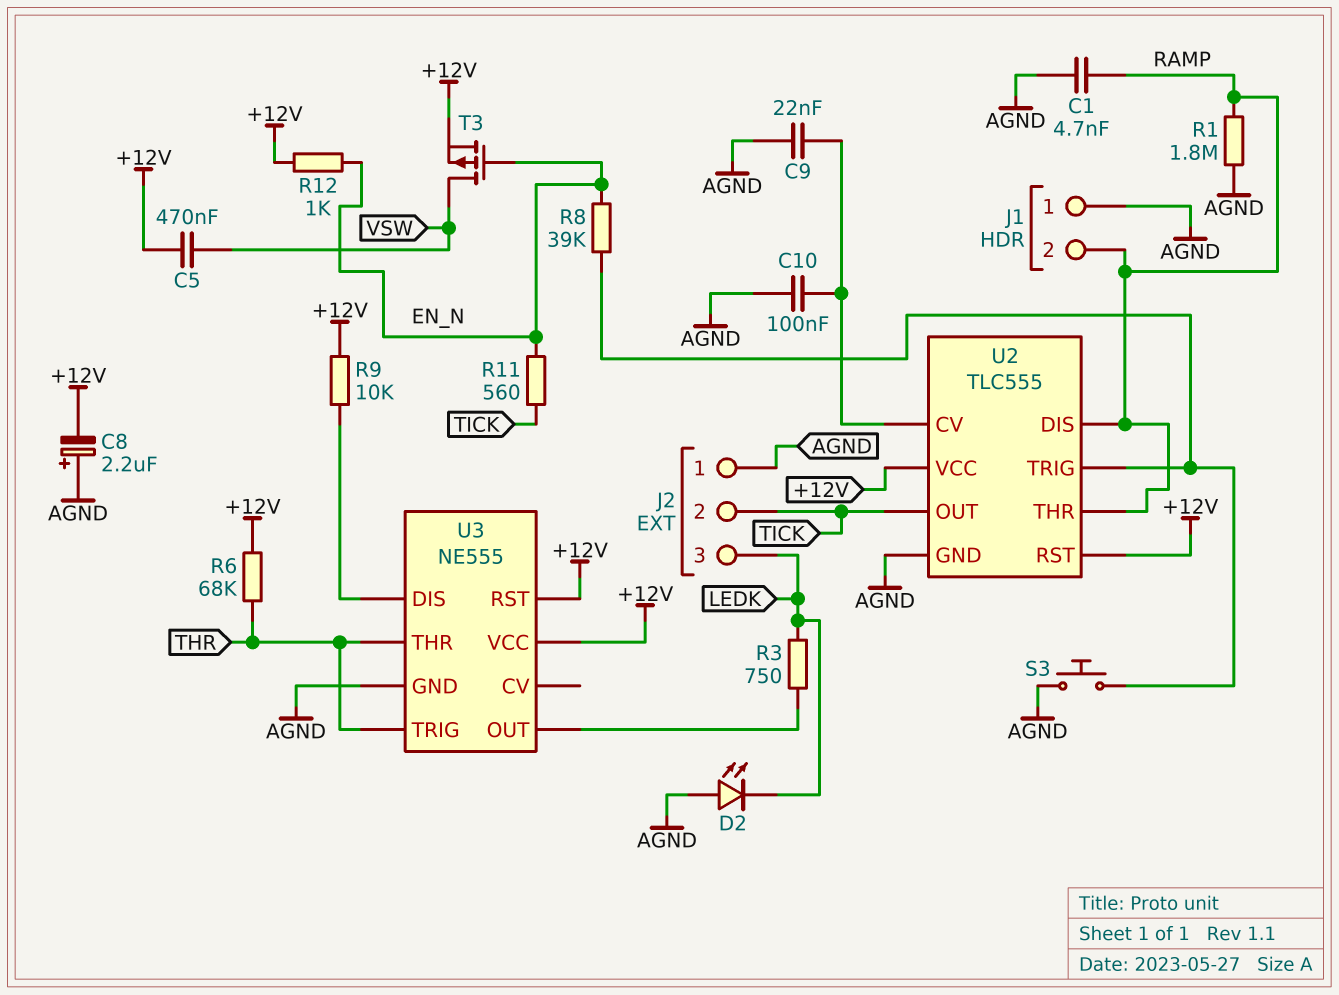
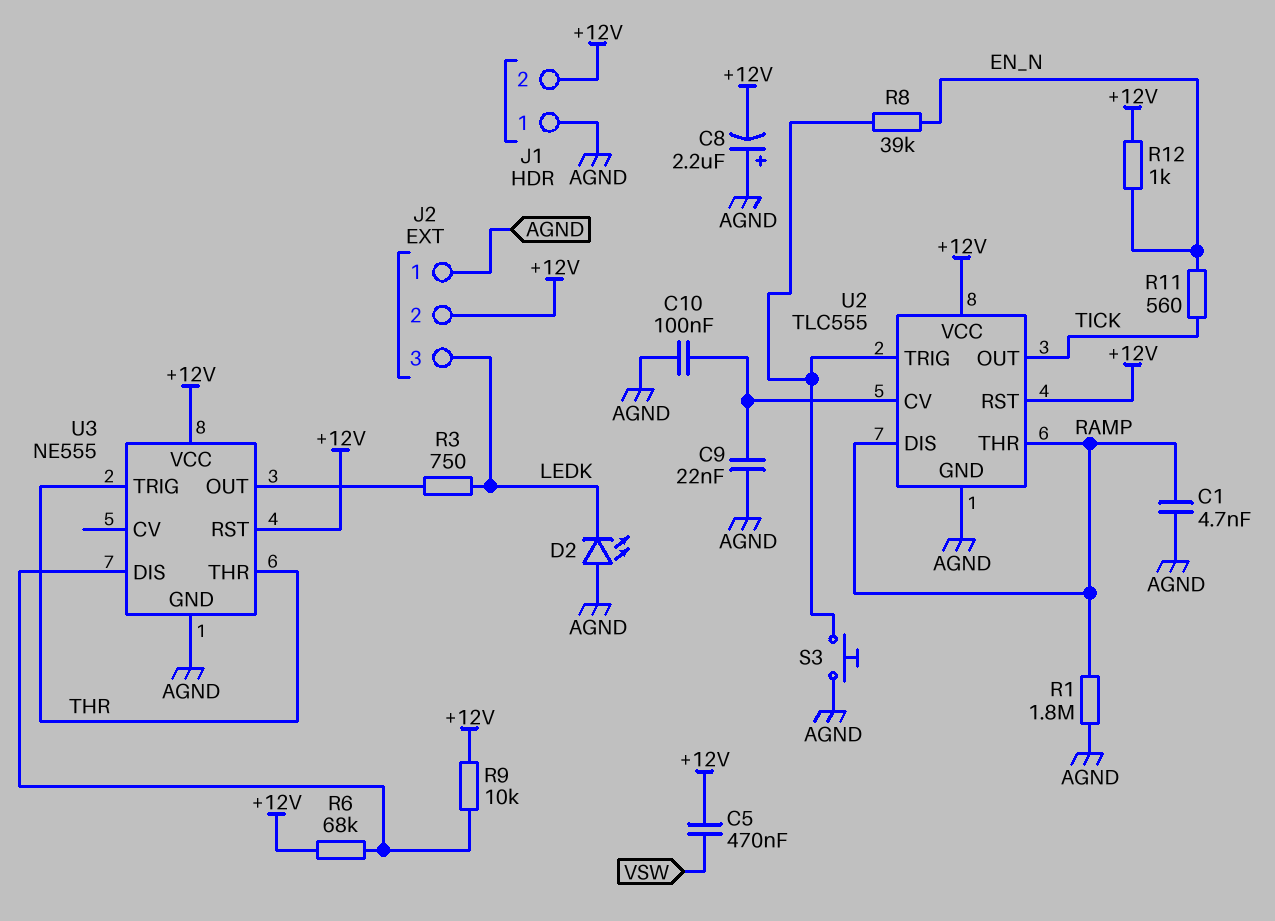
J1 pin 2: RAMP -> +12V
J2 pin 2: TICK -> +12V
R6: 68k (+12V, THR) -> 68k (+12V, U3/DIS)
T3: PMOS (G EN_N, D VSW, S +12V) -> none

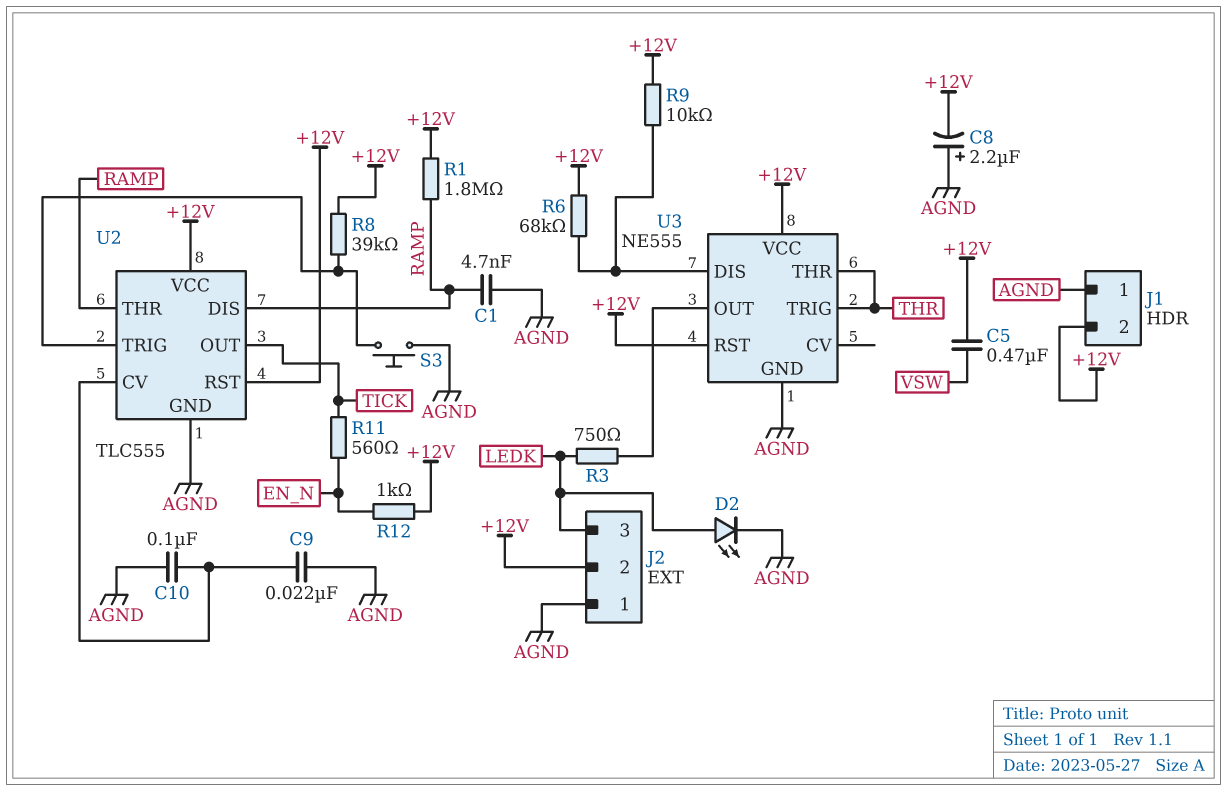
D2: LED (A AGND, K LEDK) -> LED (A LEDK, K AGND)
R1: 1.8M (AGND, RAMP) -> 1.8M (+12V, RAMP)
R8: 39k (EN_N, U2/TRIG) -> 39k (+12V, U2/TRIG)

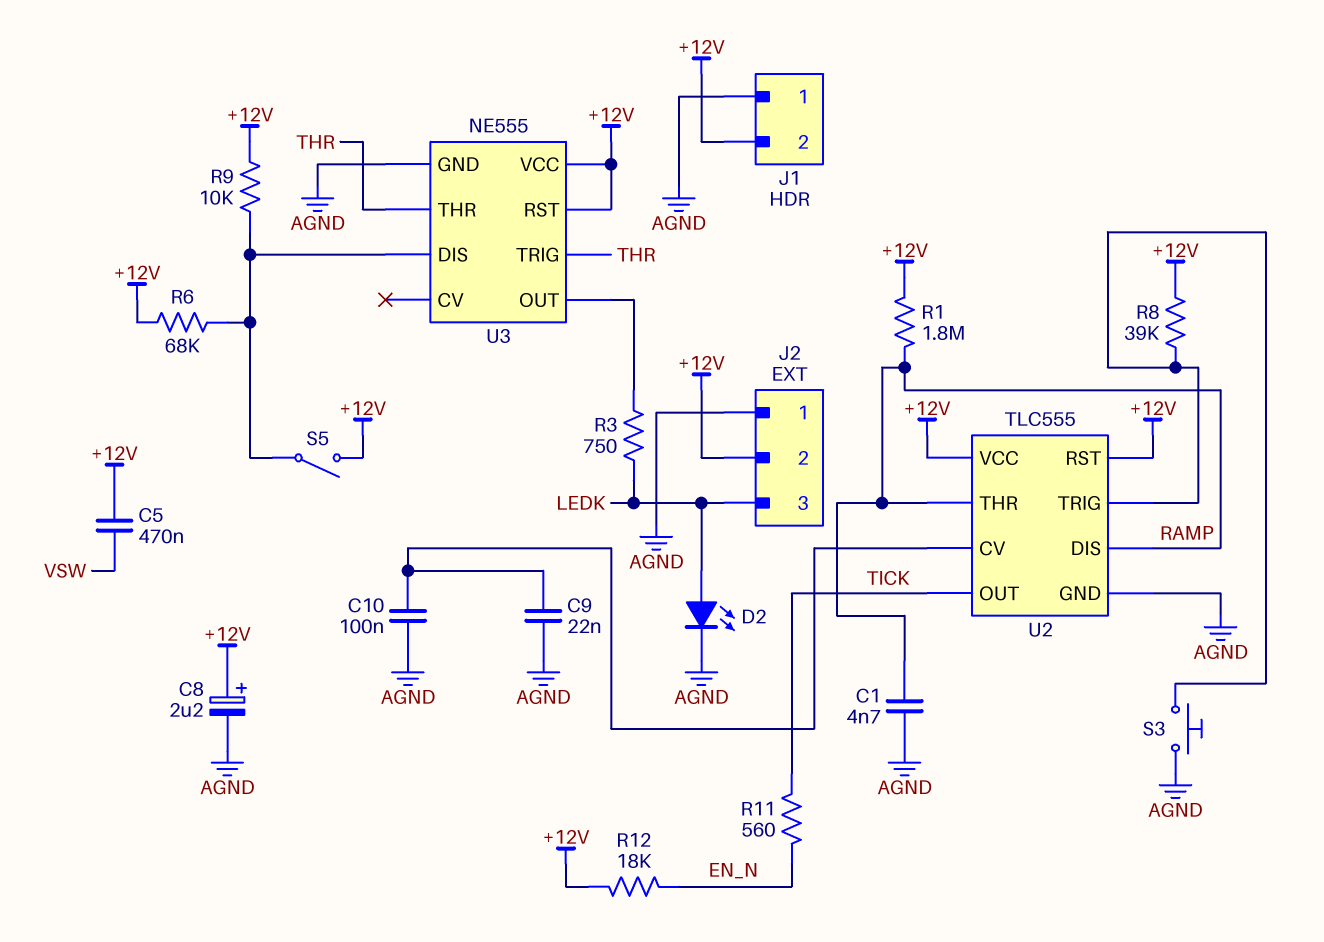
C8: 2.2uF (plus AGND, minus +12V) -> 2.2uF (plus +12V, minus AGND)
R12: 1k (+12V, EN_N) -> 18k (+12V, EN_N)
S5: none -> switch (+12V, U3/DIS)

